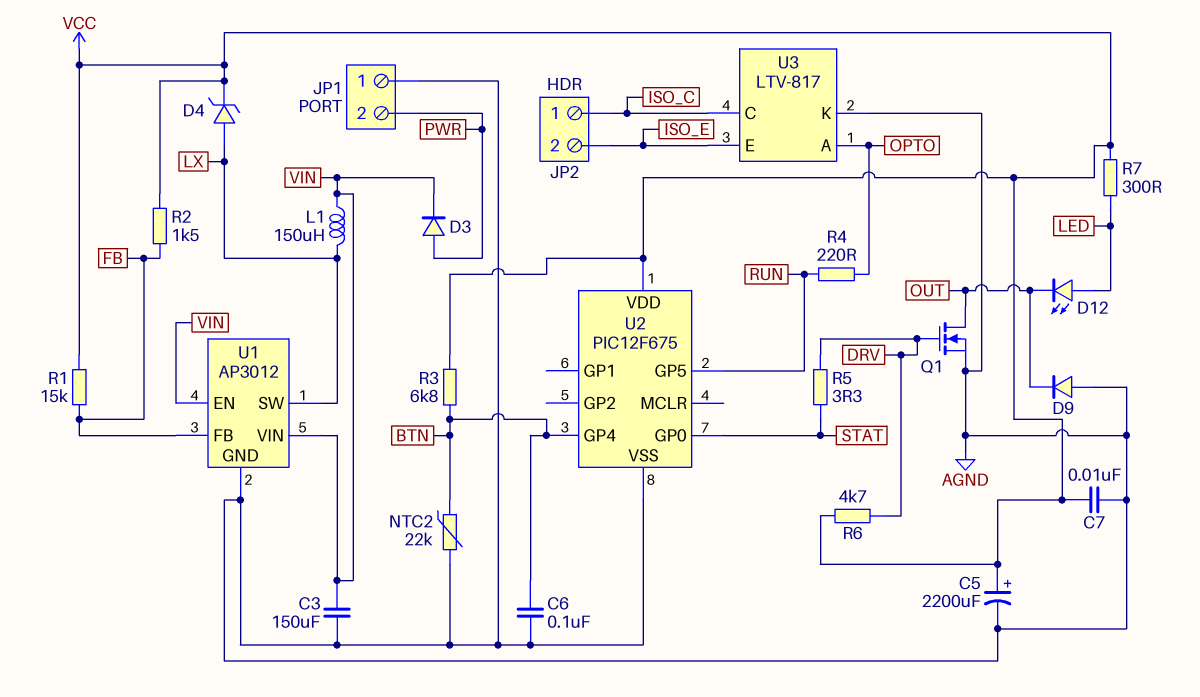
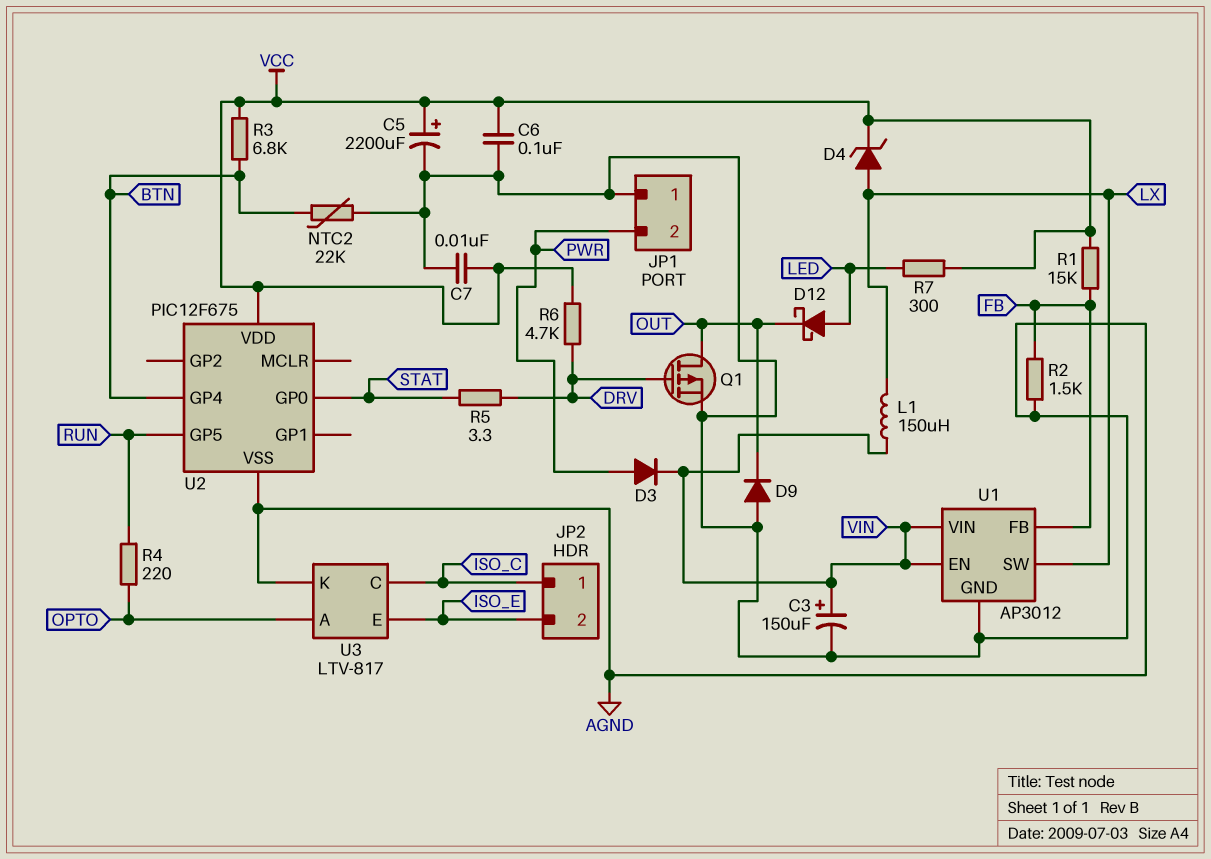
C3: 150uF (AGND, VIN) -> 150uF (plus VIN, minus AGND)
C6: 100nF (AGND, BTN) -> 100nF (AGND, VCC)
D12: LED (A LED, K OUT) -> schottky (A LED, K OUT)
Q1: NMOS (G DRV, D OUT, S AGND) -> PMOS (G DRV, D OUT, S AGND)
R2: 1.5k (FB, VCC) -> 1.5k (AGND, FB)

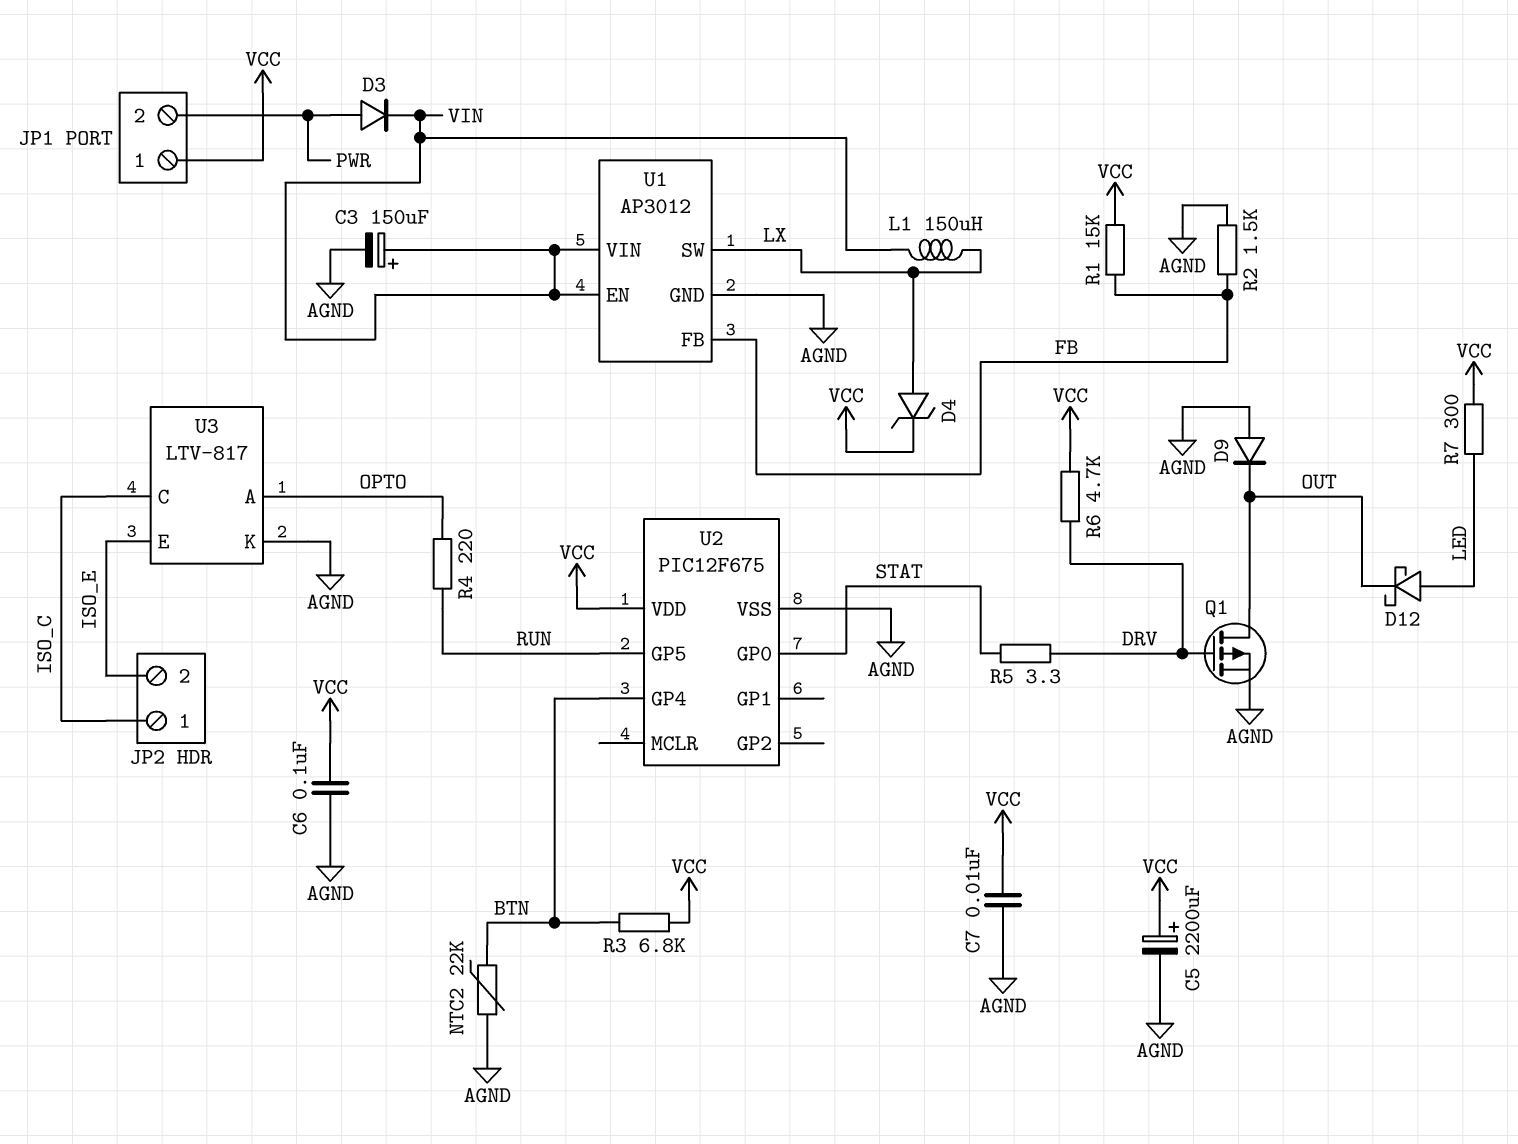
JP1 pin 1: AGND -> VCC

